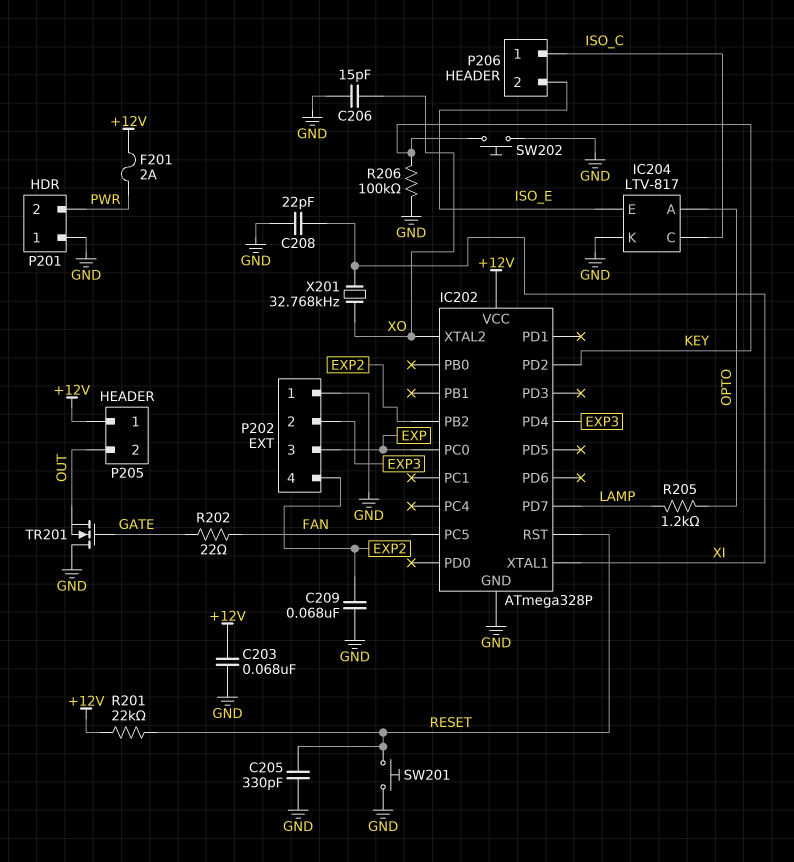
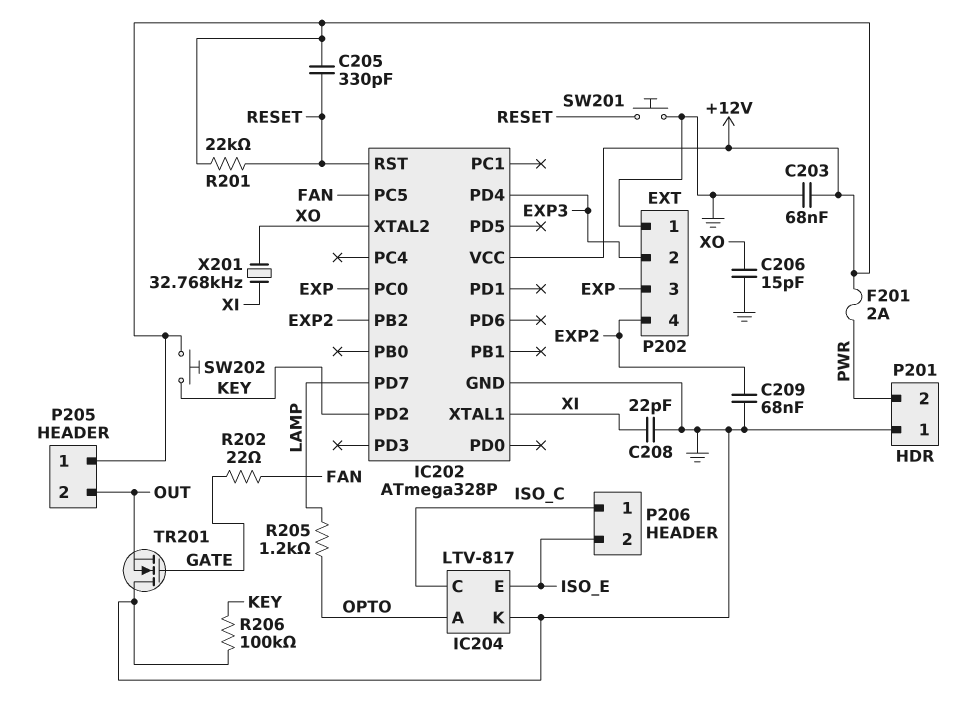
C205: 330pF (GND, RESET) -> 330pF (+12V, RESET)
SW202: button (GND, KEY) -> button (+12V, KEY)

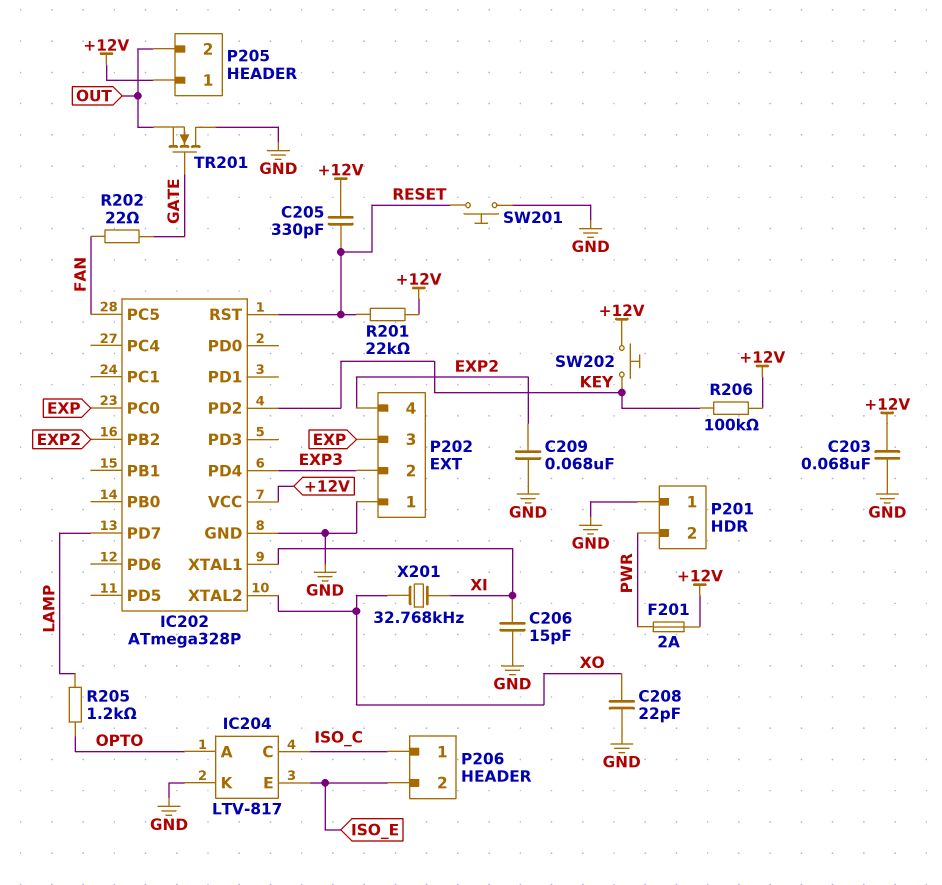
C206: 15pF (GND, XO) -> 15pF (GND, XI)
C208: 22pF (GND, XI) -> 22pF (GND, XO)
R206: 100k (GND, KEY) -> 100k (+12V, KEY)

